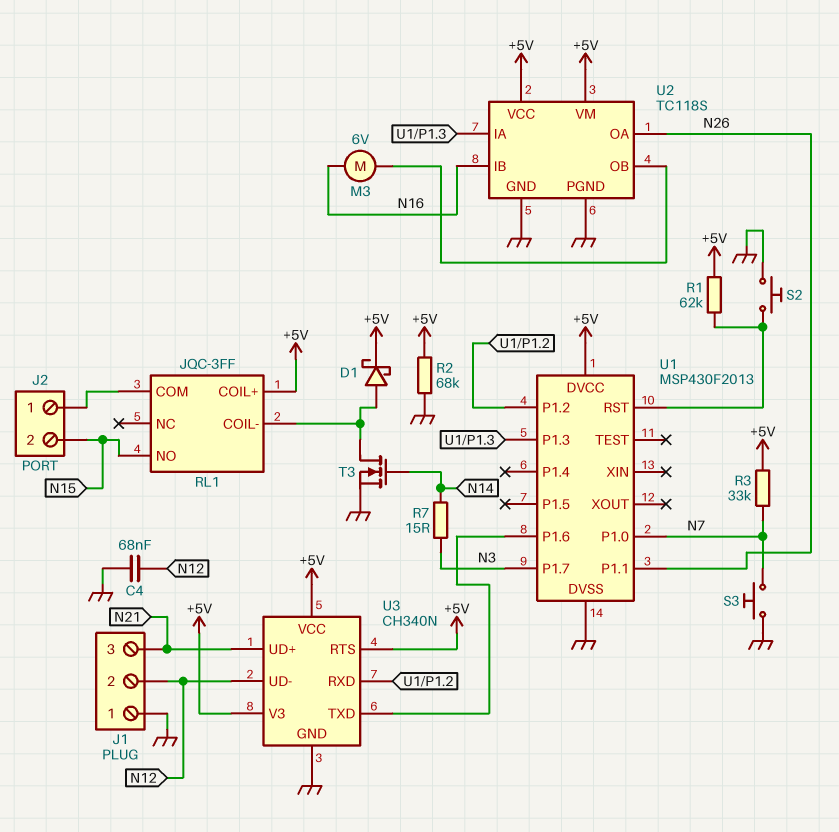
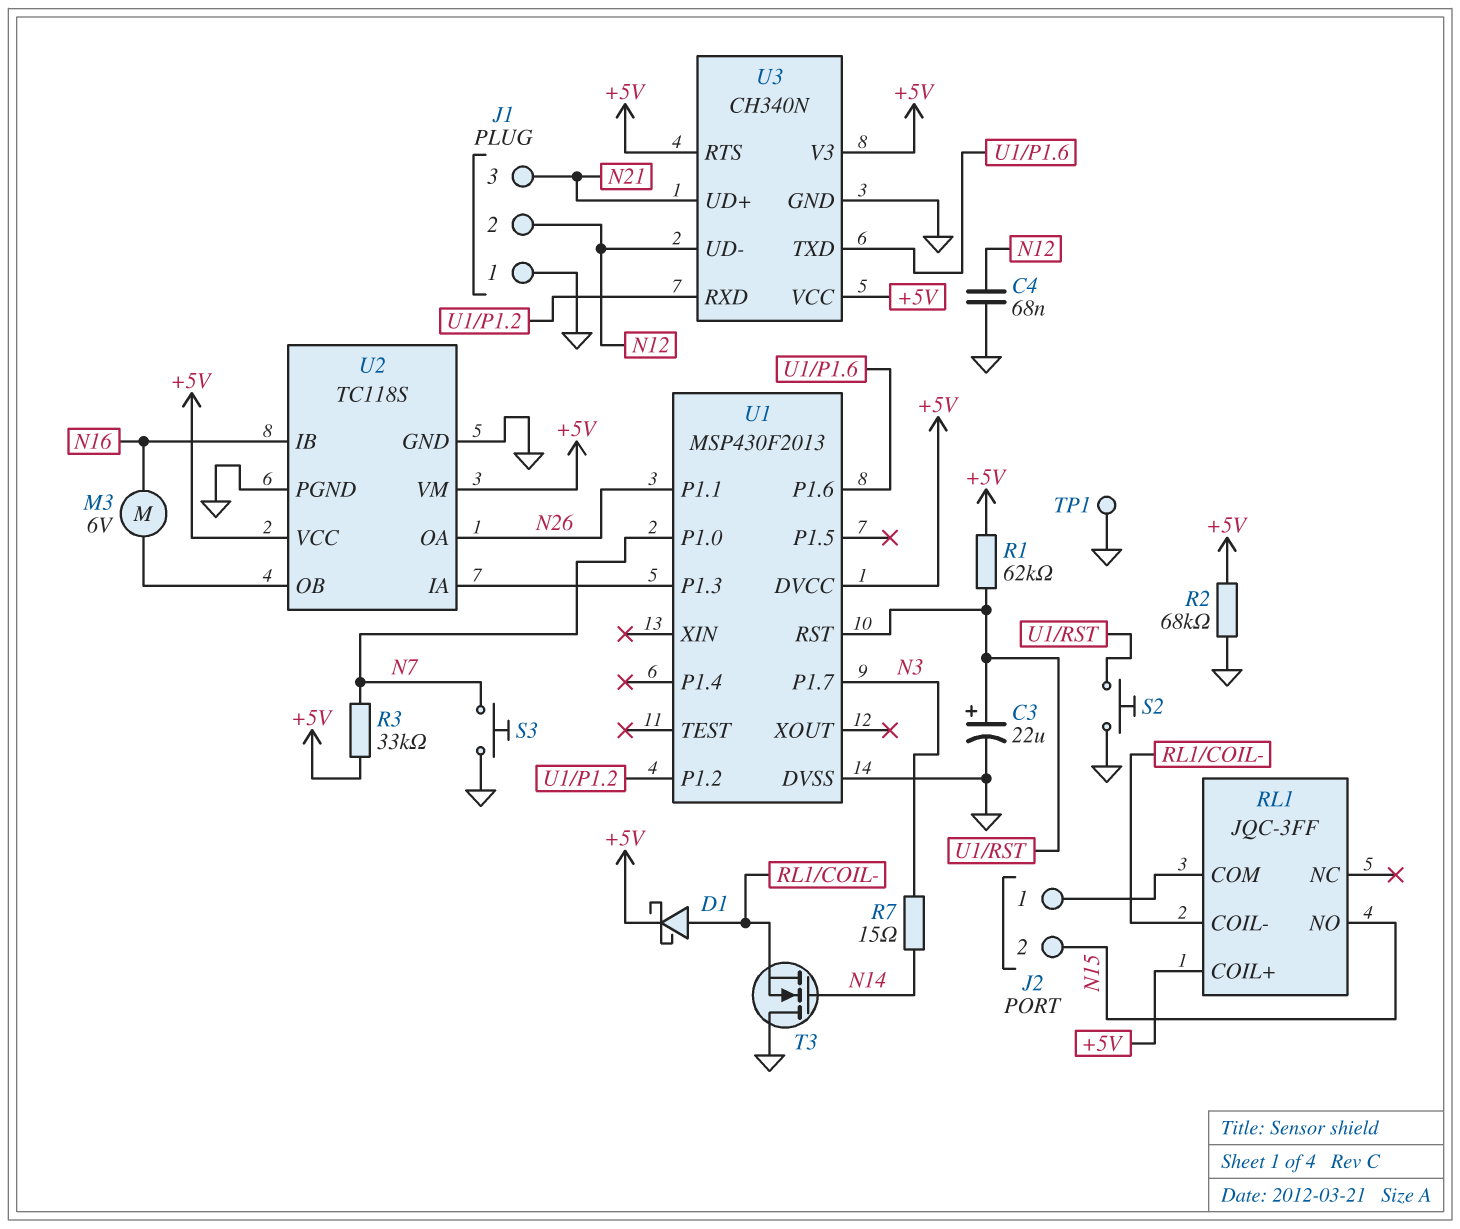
C3: none -> 22uF (plus U1/RST, minus GND)
T3: NMOS (G N14, D RL1/COIL-, S GND) -> NMOS (G N14, D GND, S RL1/COIL-)
TP1: none -> test point (GND)

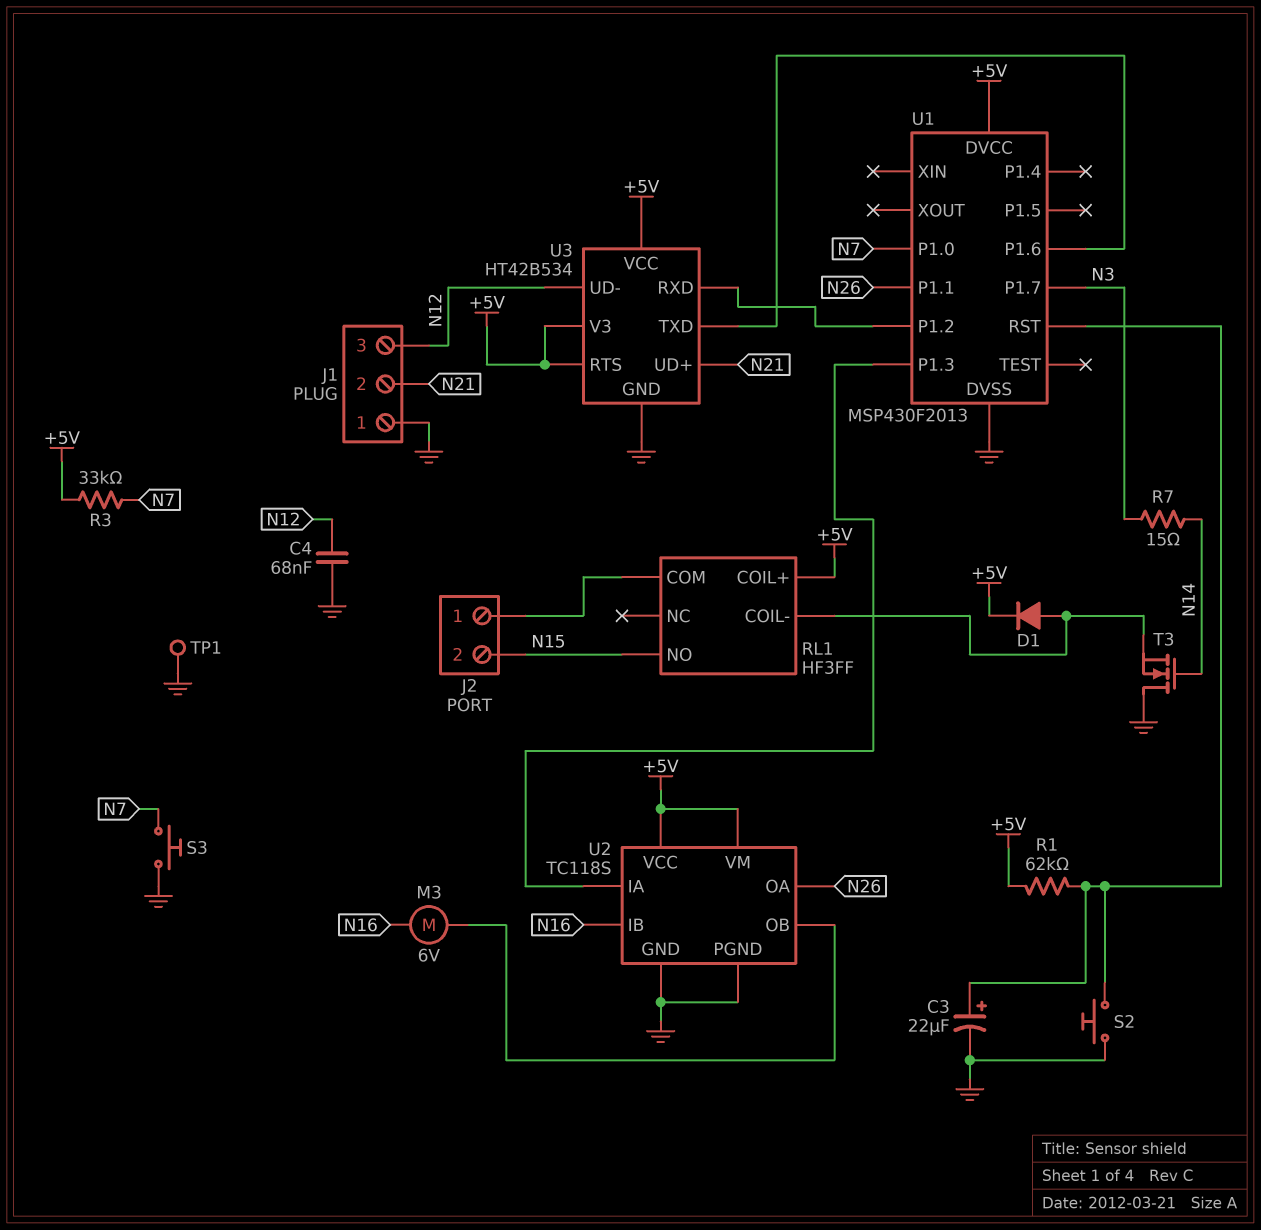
D1: schottky (A RL1/COIL-, K +5V) -> diode (A RL1/COIL-, K +5V)
J1 pin 2: N12 -> N21
J1 pin 3: N21 -> N12
R2: 68k (+5V, GND) -> none
RL1: JQC-3FF -> HF3FF
U3: CH340N -> HT42B534

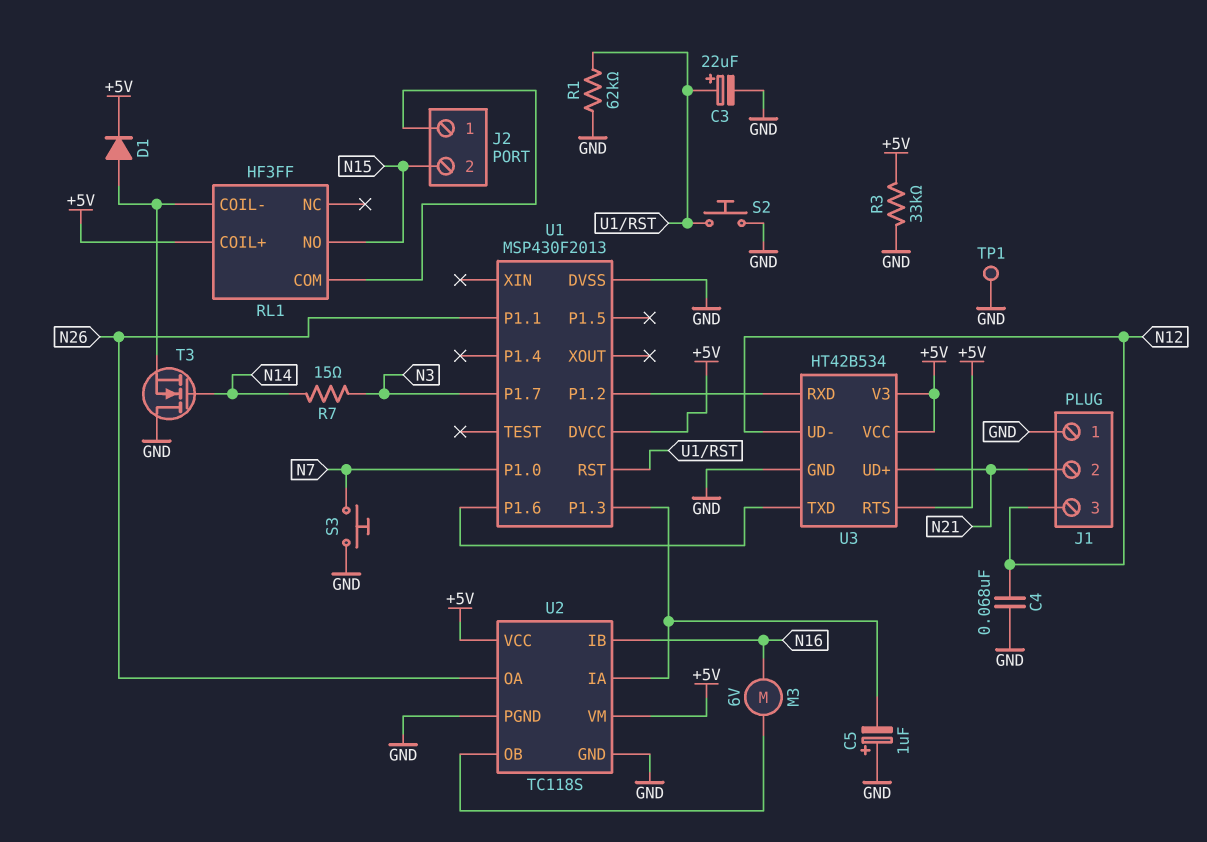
C5: none -> 1uF (plus GND, minus U1/P1.3)
R1: 62k (+5V, U1/RST) -> 62k (GND, U1/RST)
R3: 33k (+5V, N7) -> 33k (+5V, GND)

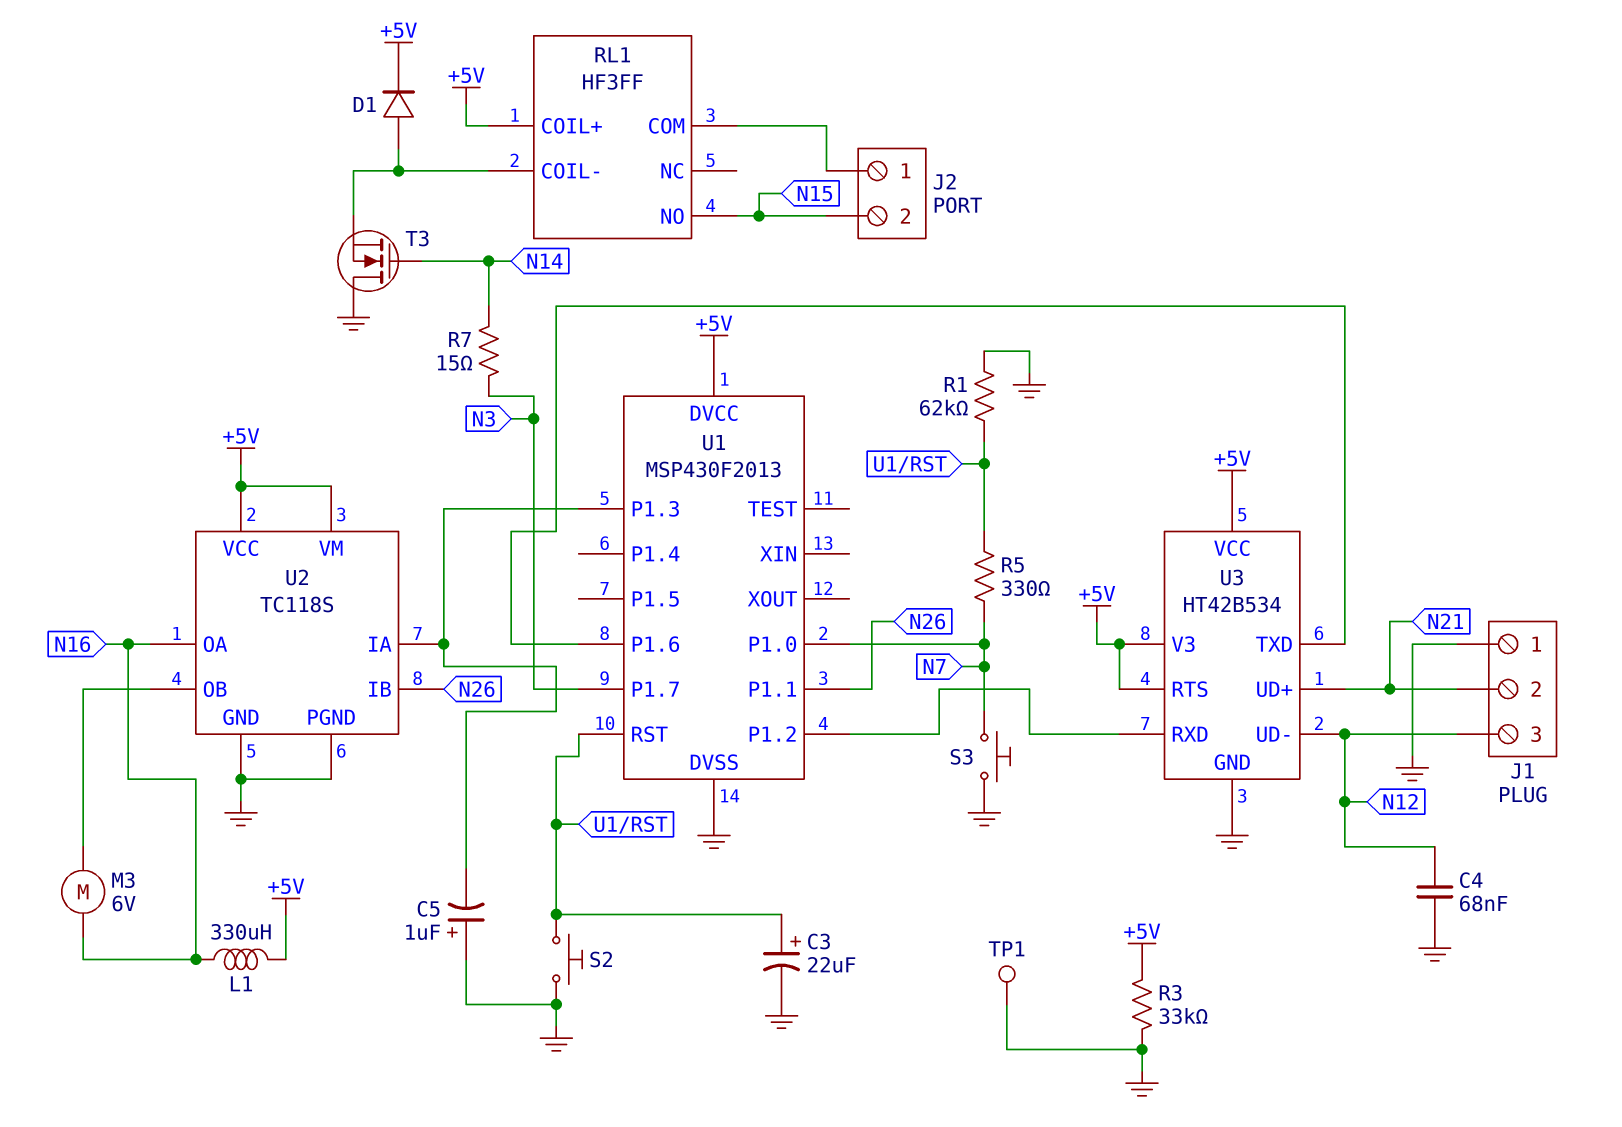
L1: none -> 330uH (+5V, N16)
R5: none -> 330 (N7, U1/RST)
U2 pin IB: N16 -> N26
U2 pin OA: N26 -> N16

